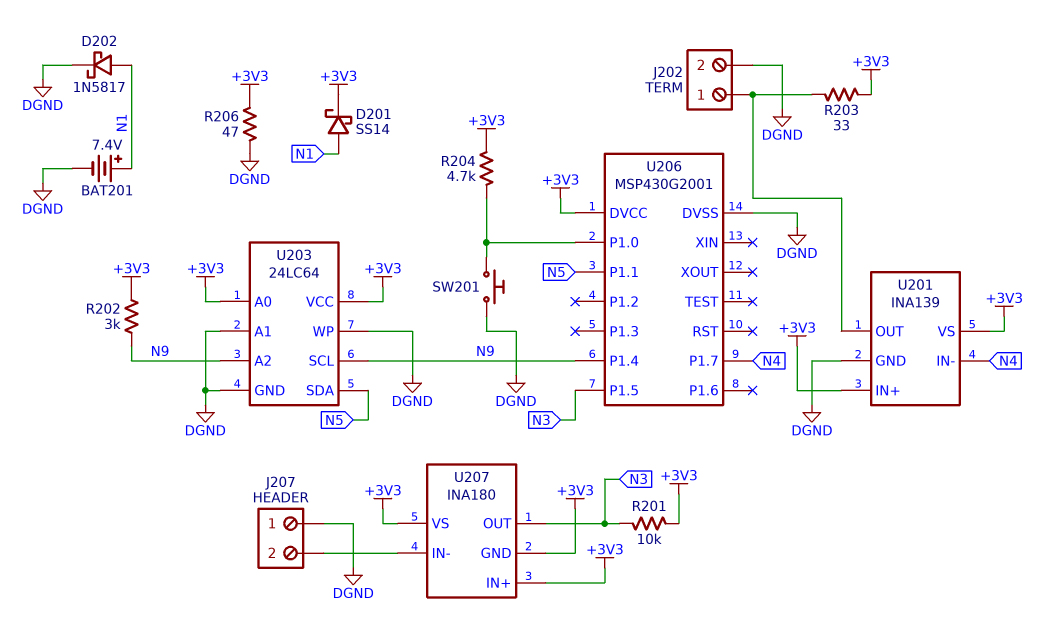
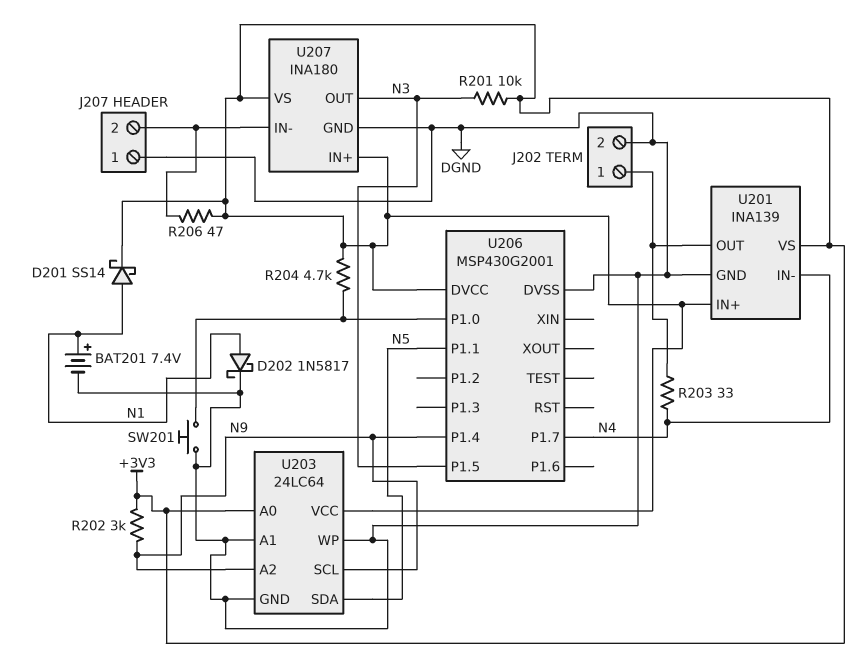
R203: 33 (+3V3, J202/1) -> 33 (J202/1, N4)
R206: 47 (+3V3, DGND) -> 47 (+3V3, J207/2)
U207 pin GND: +3V3 -> DGND

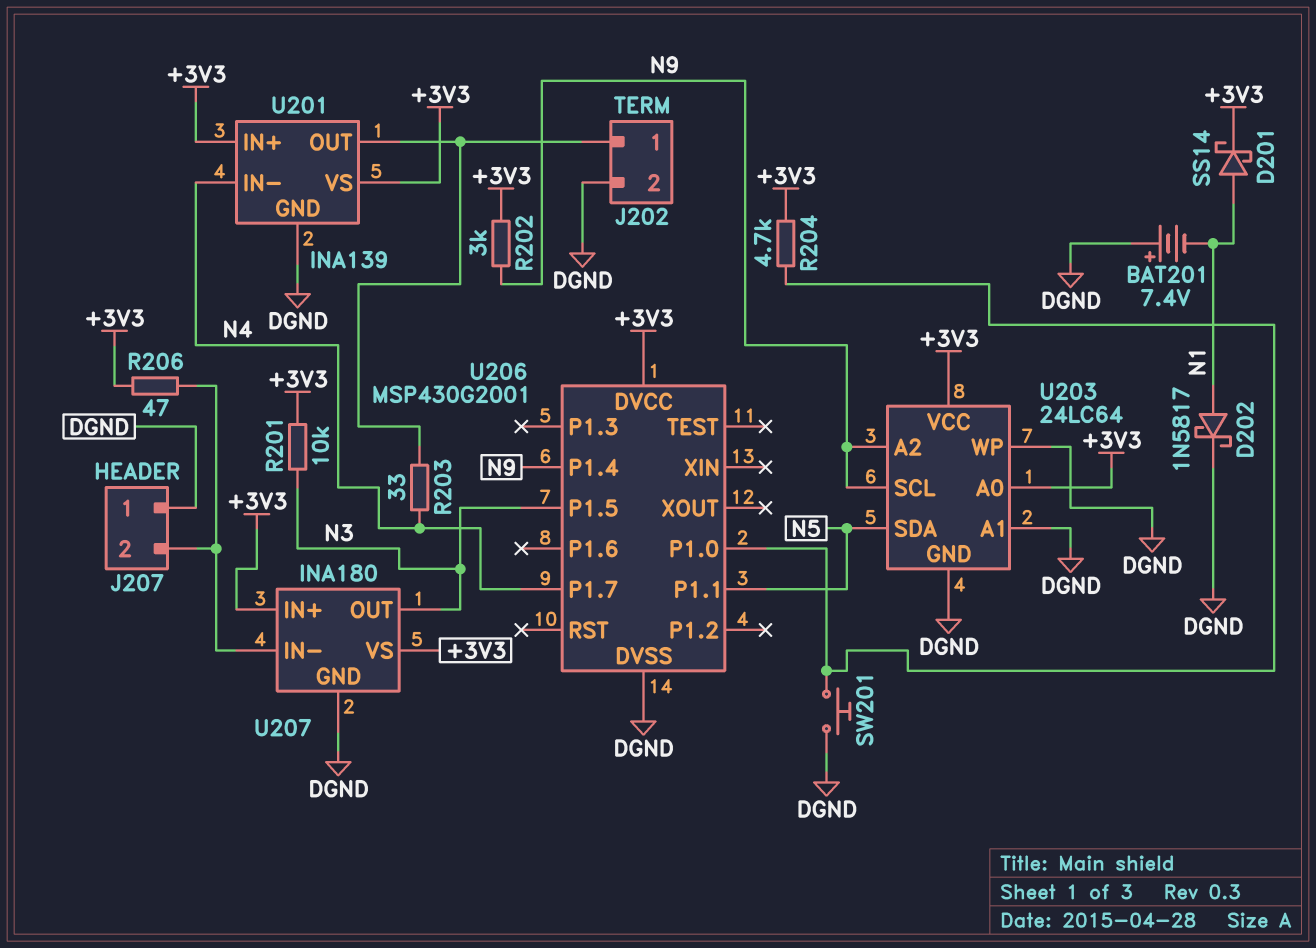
BAT201: 7.4V (plus N1, minus DGND) -> 7.4V (plus DGND, minus N1)

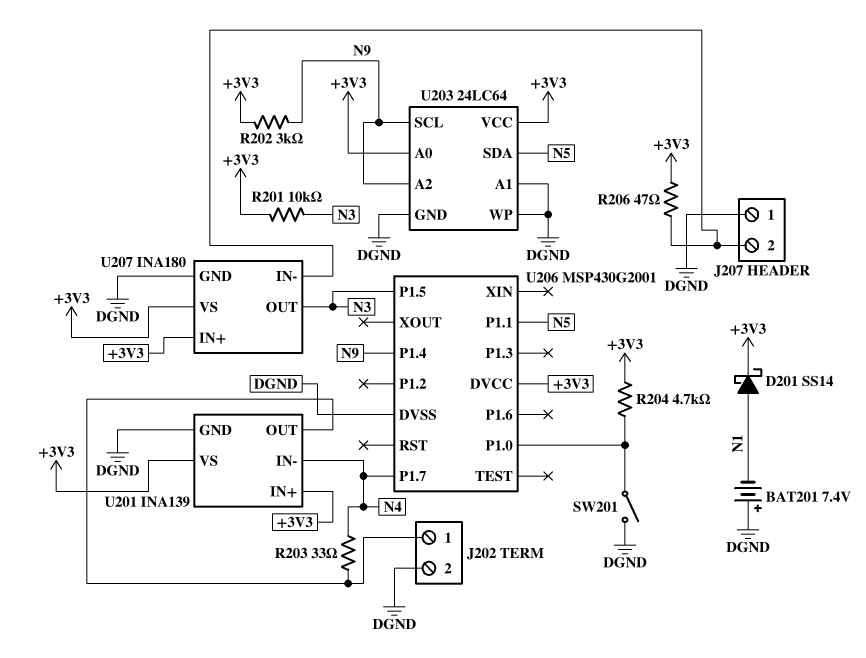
D202: schottky 1N5817 (A N1, K DGND) -> none
SW201: button (DGND, U206/P1.0) -> switch (DGND, U206/P1.0)

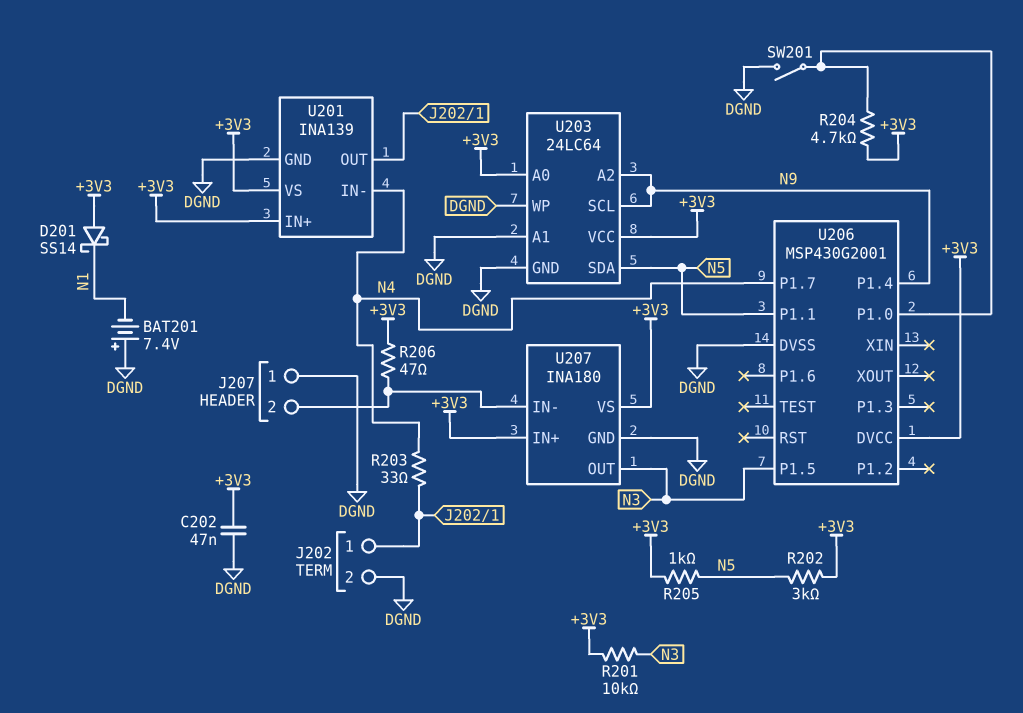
C202: none -> 47nF (+3V3, DGND)
D201: schottky SS14 (A N1, K +3V3) -> schottky SS14 (A +3V3, K N1)
R202: 3k (+3V3, N9) -> 3k (+3V3, N5)
R205: none -> 1k (+3V3, N5)

